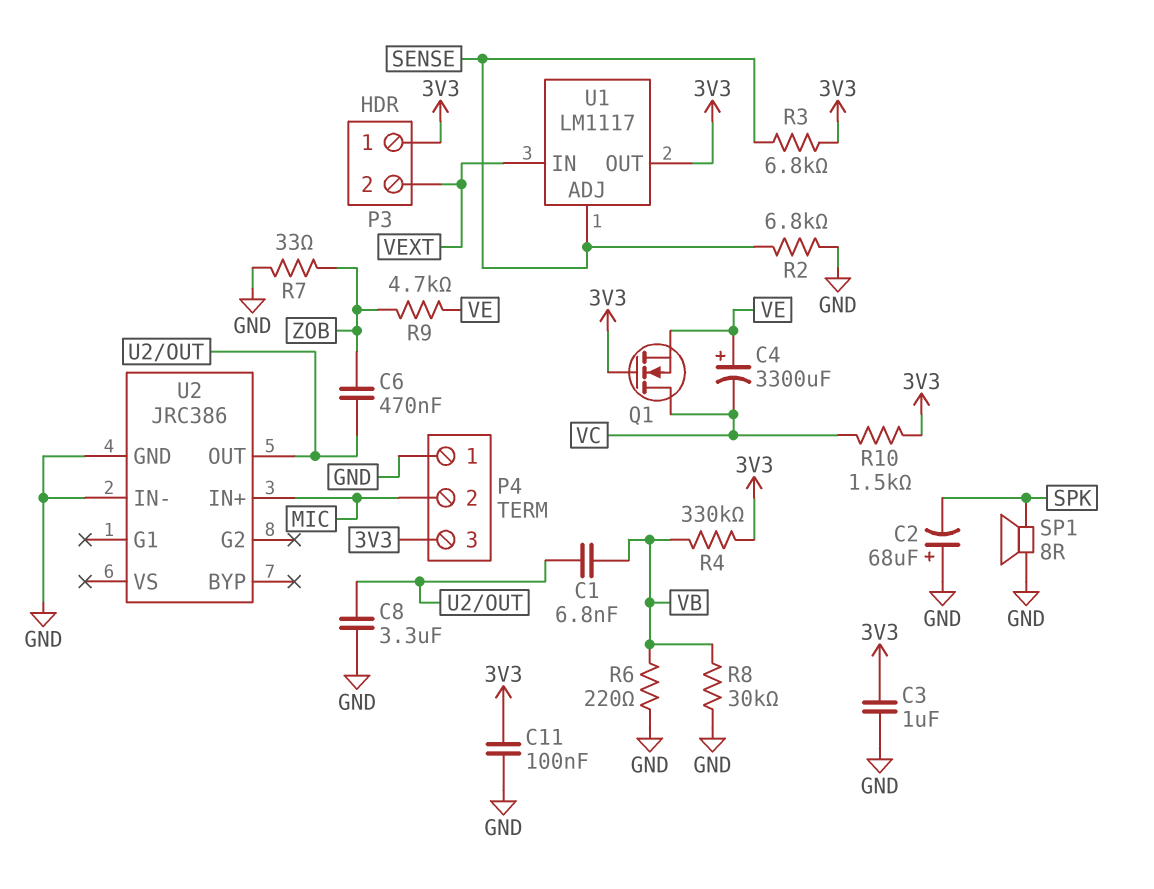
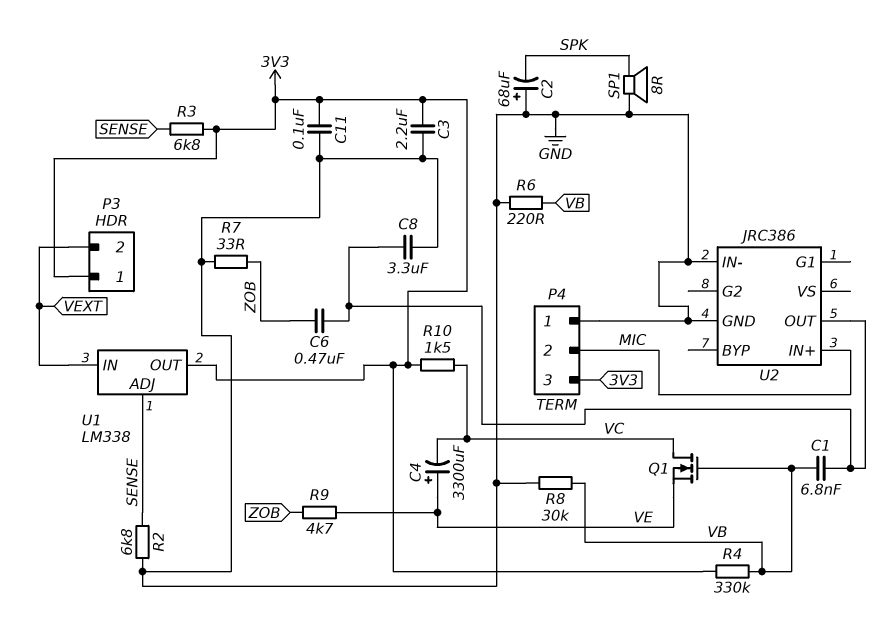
C3: 1uF (3V3, GND) -> 2.2uF (3V3, GND)
Q1: NMOS (G 3V3, D VC, S VE) -> NMOS (G VB, D VC, S VE)
U1: LM1117 -> LM338

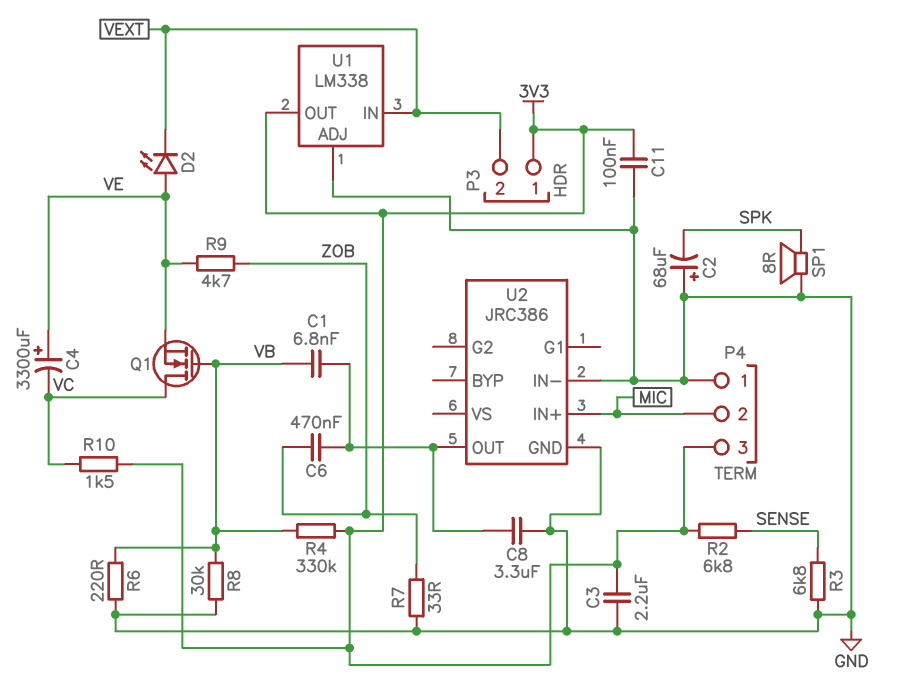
D2: none -> LED (A VE, K VEXT)
R2: 6.8k (GND, SENSE) -> 6.8k (3V3, SENSE)
R3: 6.8k (3V3, SENSE) -> 6.8k (GND, SENSE)
U1 pin ADJ: SENSE -> GND

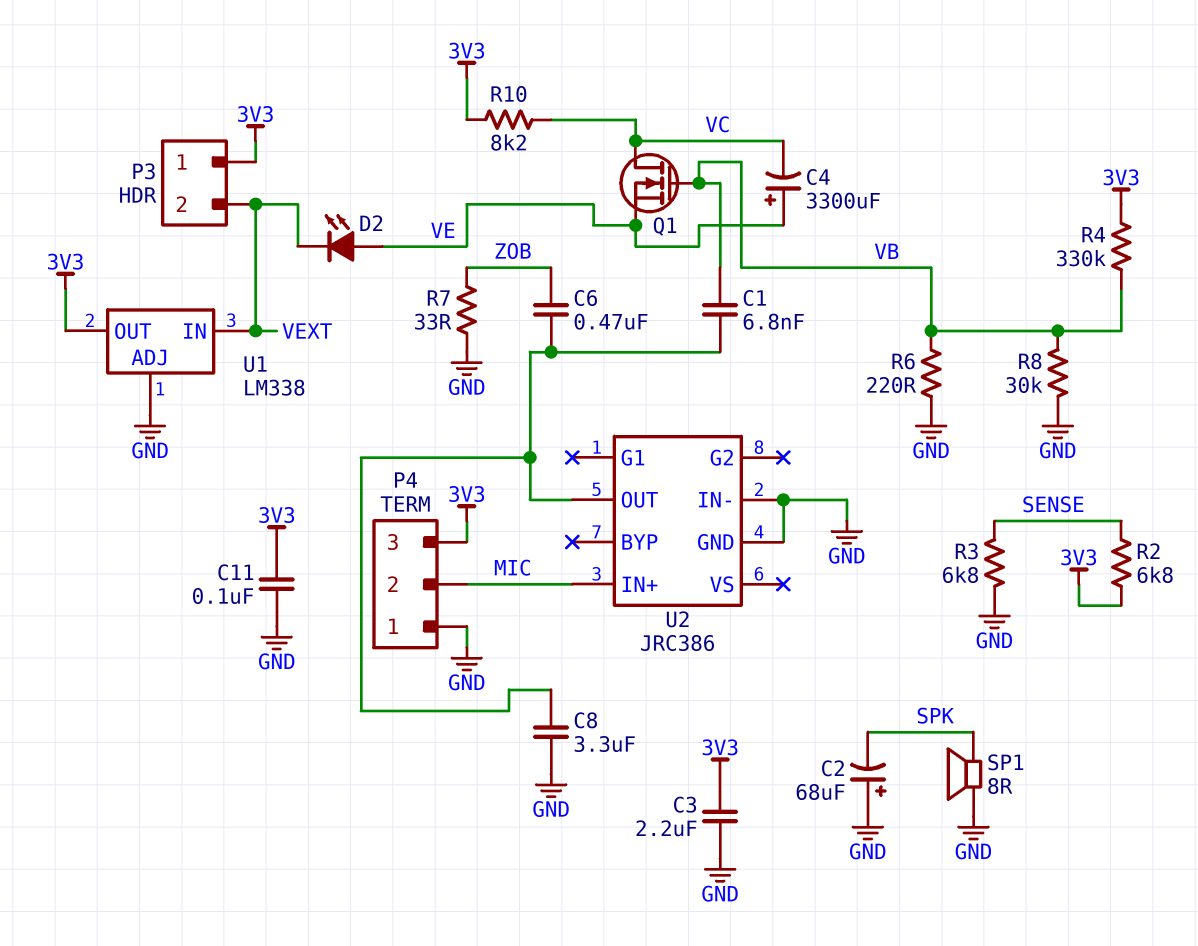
R9: 4.7k (VE, ZOB) -> none
R10: 1.5k (3V3, VC) -> 8.2k (3V3, VC)

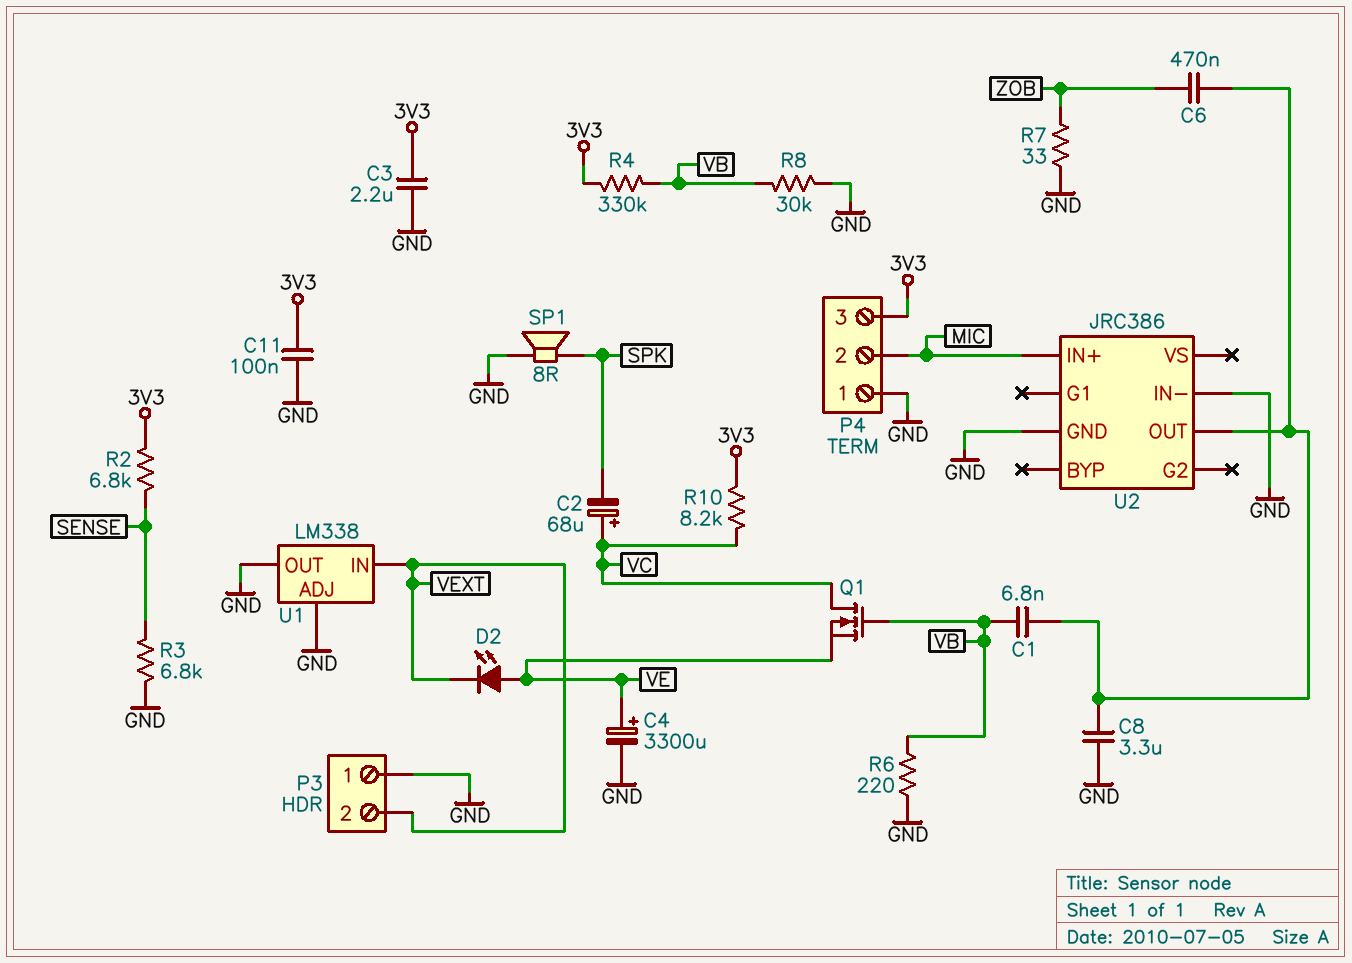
C2: 68uF (plus GND, minus SPK) -> 68uF (plus VC, minus SPK)
C4: 3300uF (plus VE, minus VC) -> 3300uF (plus VE, minus GND)
P3 pin 1: 3V3 -> GND
U1 pin OUT: 3V3 -> GND

